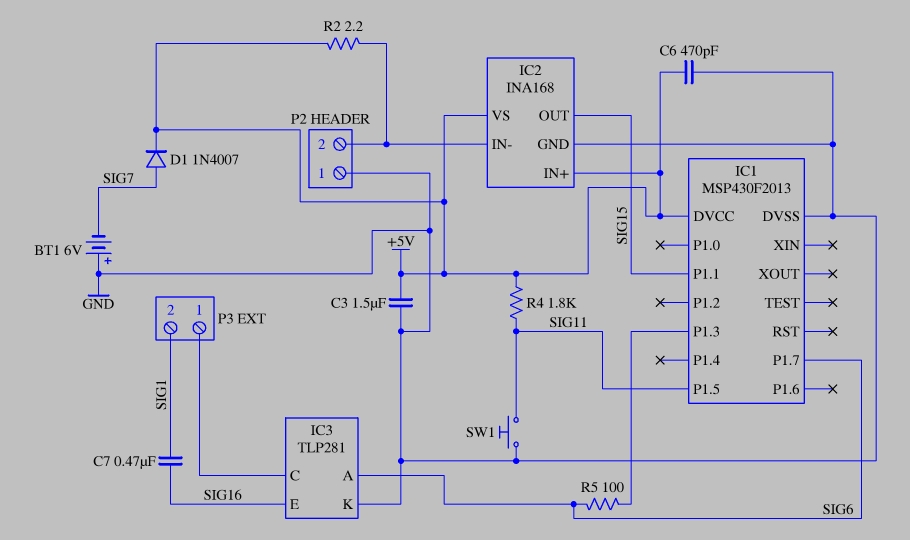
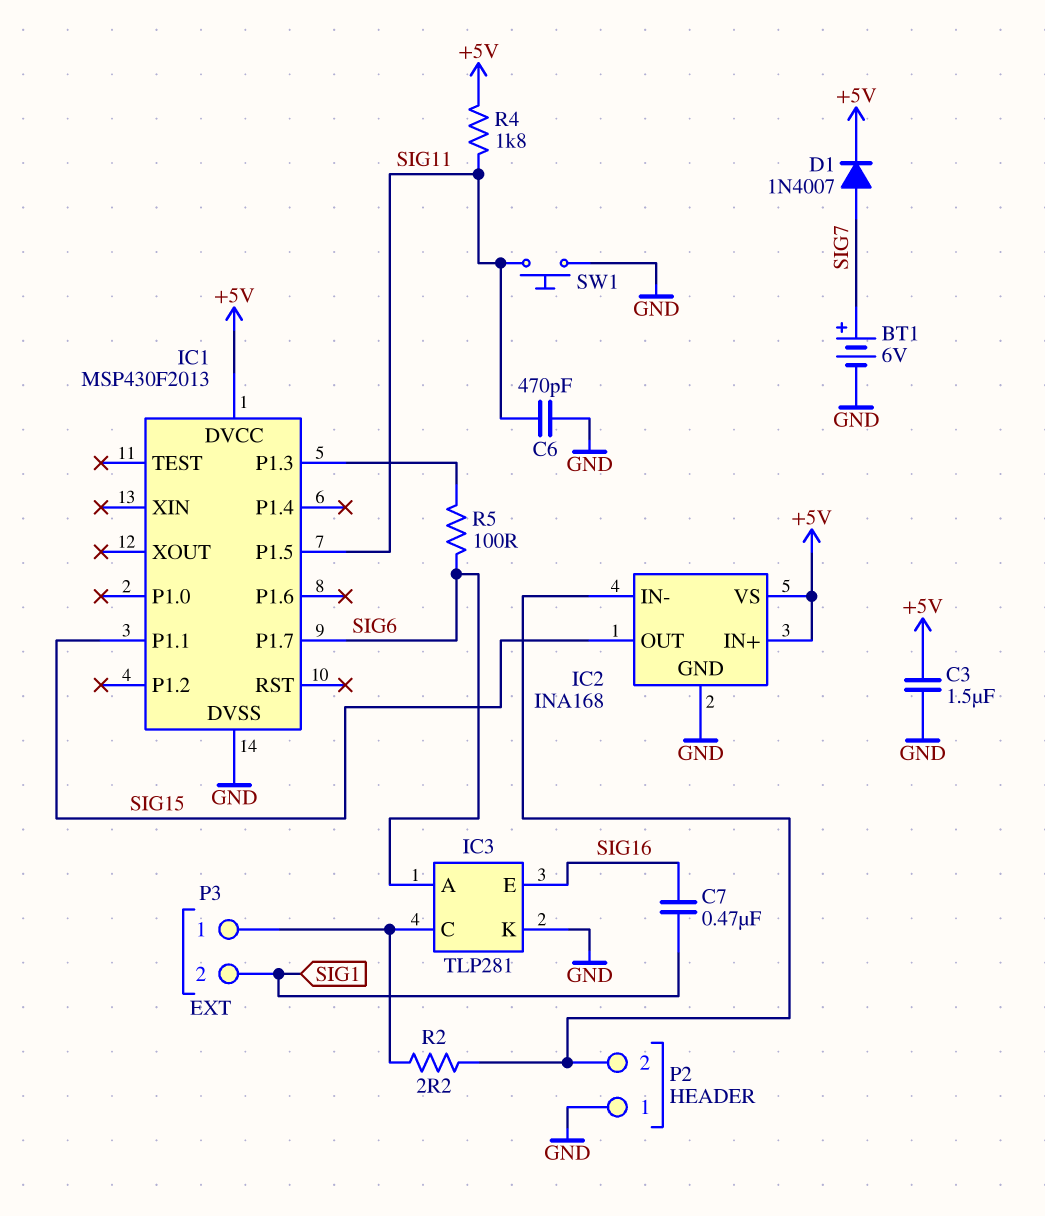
BT1: 6V (plus GND, minus SIG7) -> 6V (plus SIG7, minus GND)
C6: 470pF (+5V, GND) -> 470pF (GND, SIG11)
R2: 2.2 (+5V, IC2/IN-) -> 2.2 (IC2/IN-, IC3/C)

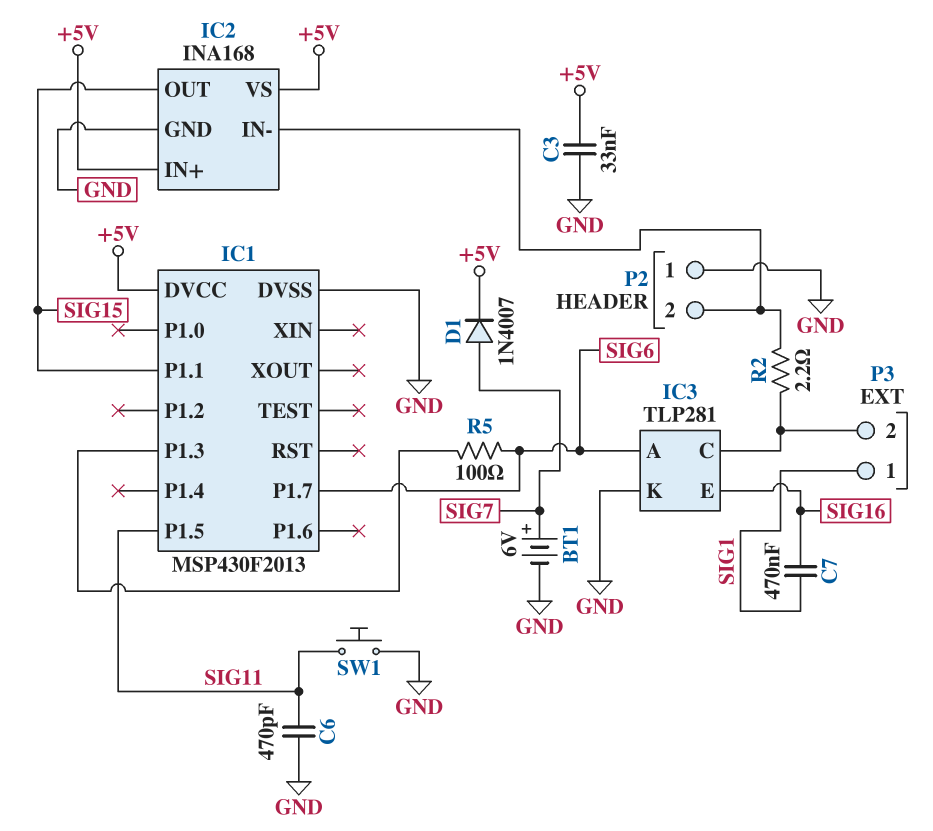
C3: 1.5uF (+5V, GND) -> 33nF (+5V, GND)
P3 pin 1: IC3/C -> SIG1
P3 pin 2: SIG1 -> IC3/C
R4: 1.8k (+5V, SIG11) -> none

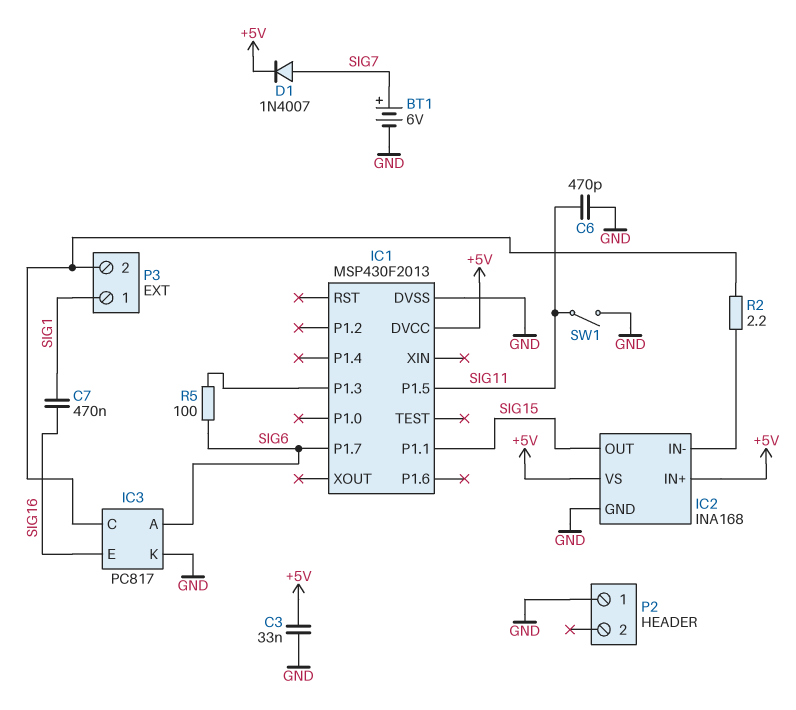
IC3: TLP281 -> PC817
P2 pin 2: IC2/IN- -> none
SW1: button (GND, SIG11) -> switch (GND, SIG11)

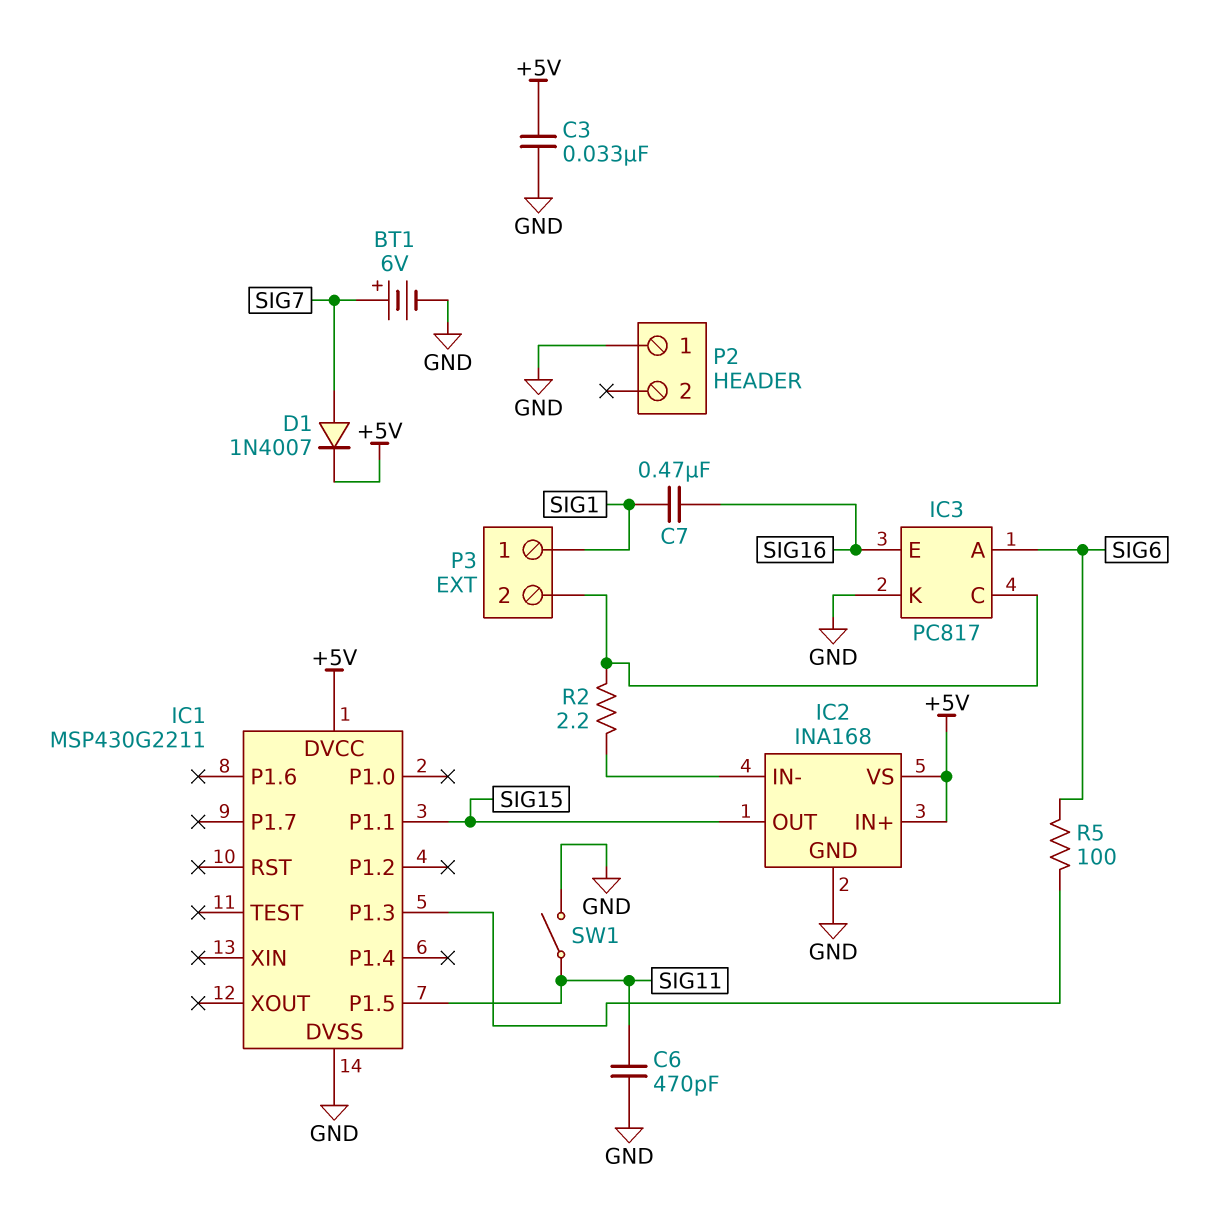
IC1: MSP430F2013 -> MSP430G2211
IC1 pin P1.7: SIG6 -> none

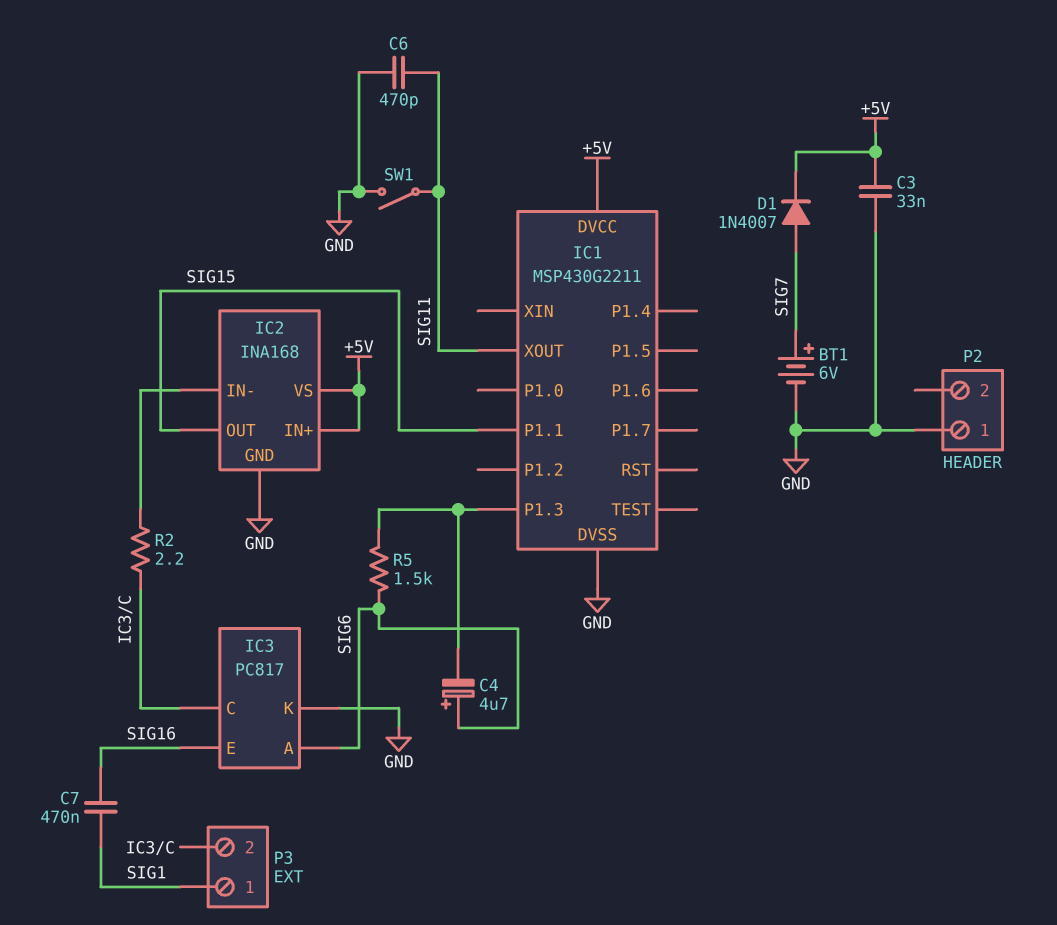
C4: none -> 4.7uF (plus SIG6, minus IC1/P1.3)
IC1 pin P1.5: SIG11 -> none
IC1 pin XOUT: none -> SIG11
R5: 100 (IC1/P1.3, SIG6) -> 1.5k (IC1/P1.3, SIG6)

